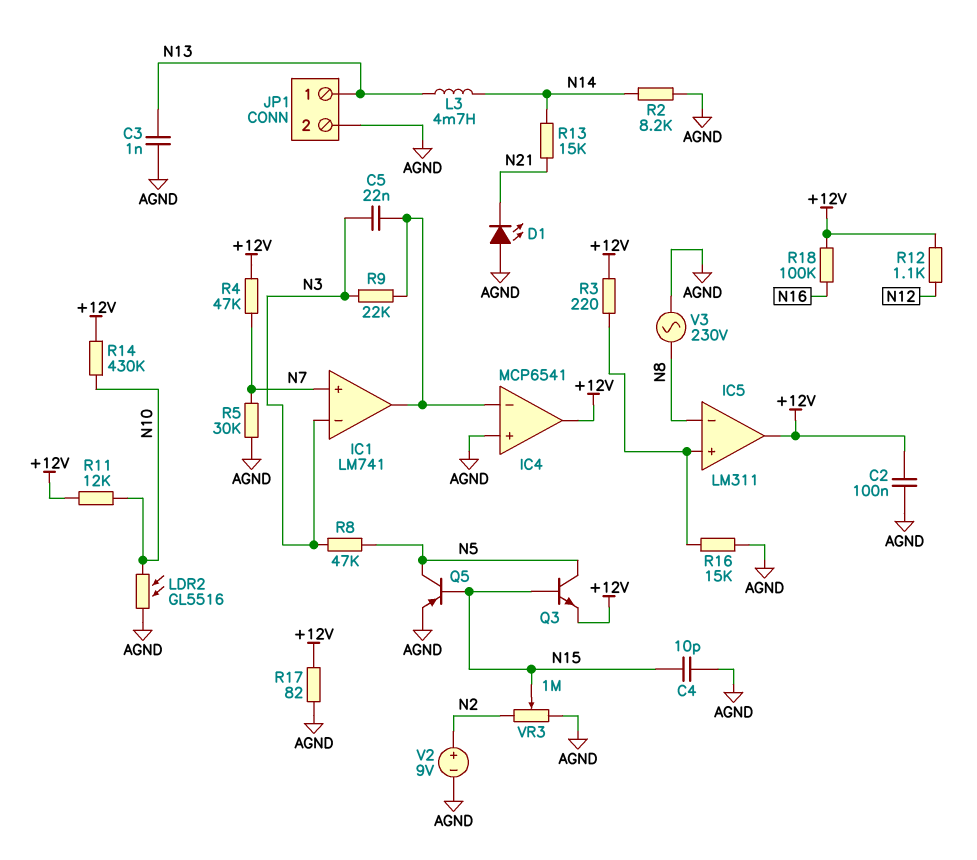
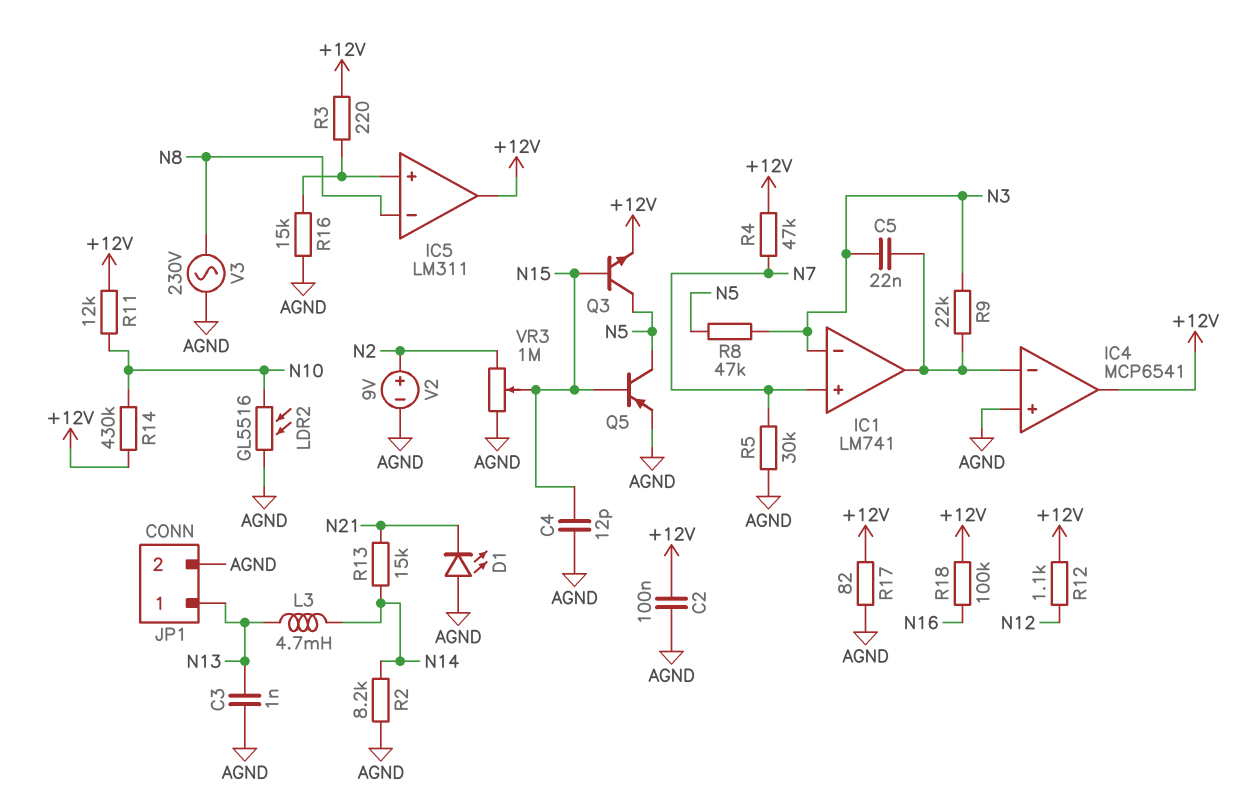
C4: 10pF (AGND, N15) -> 12pF (AGND, N15)

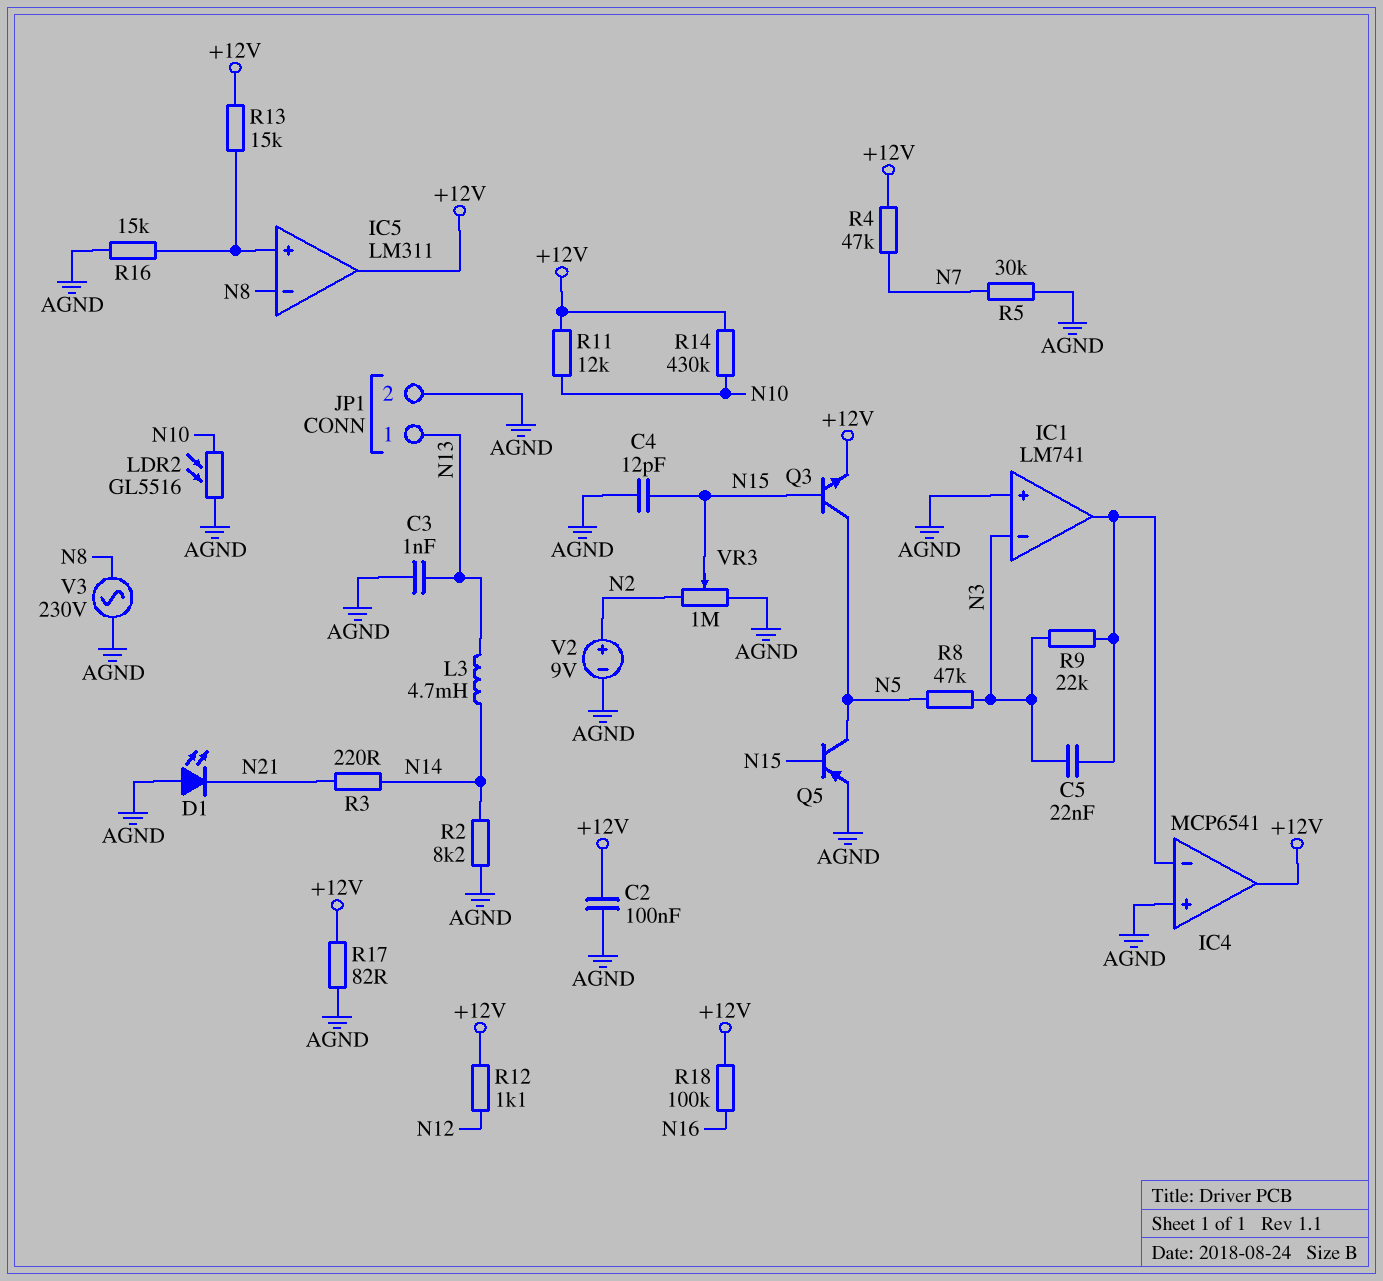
IC1 pin in+: N7 -> AGND
R3: 220 (+12V, IC5/in+) -> 220 (N14, N21)
R13: 15k (N14, N21) -> 15k (+12V, IC5/in+)

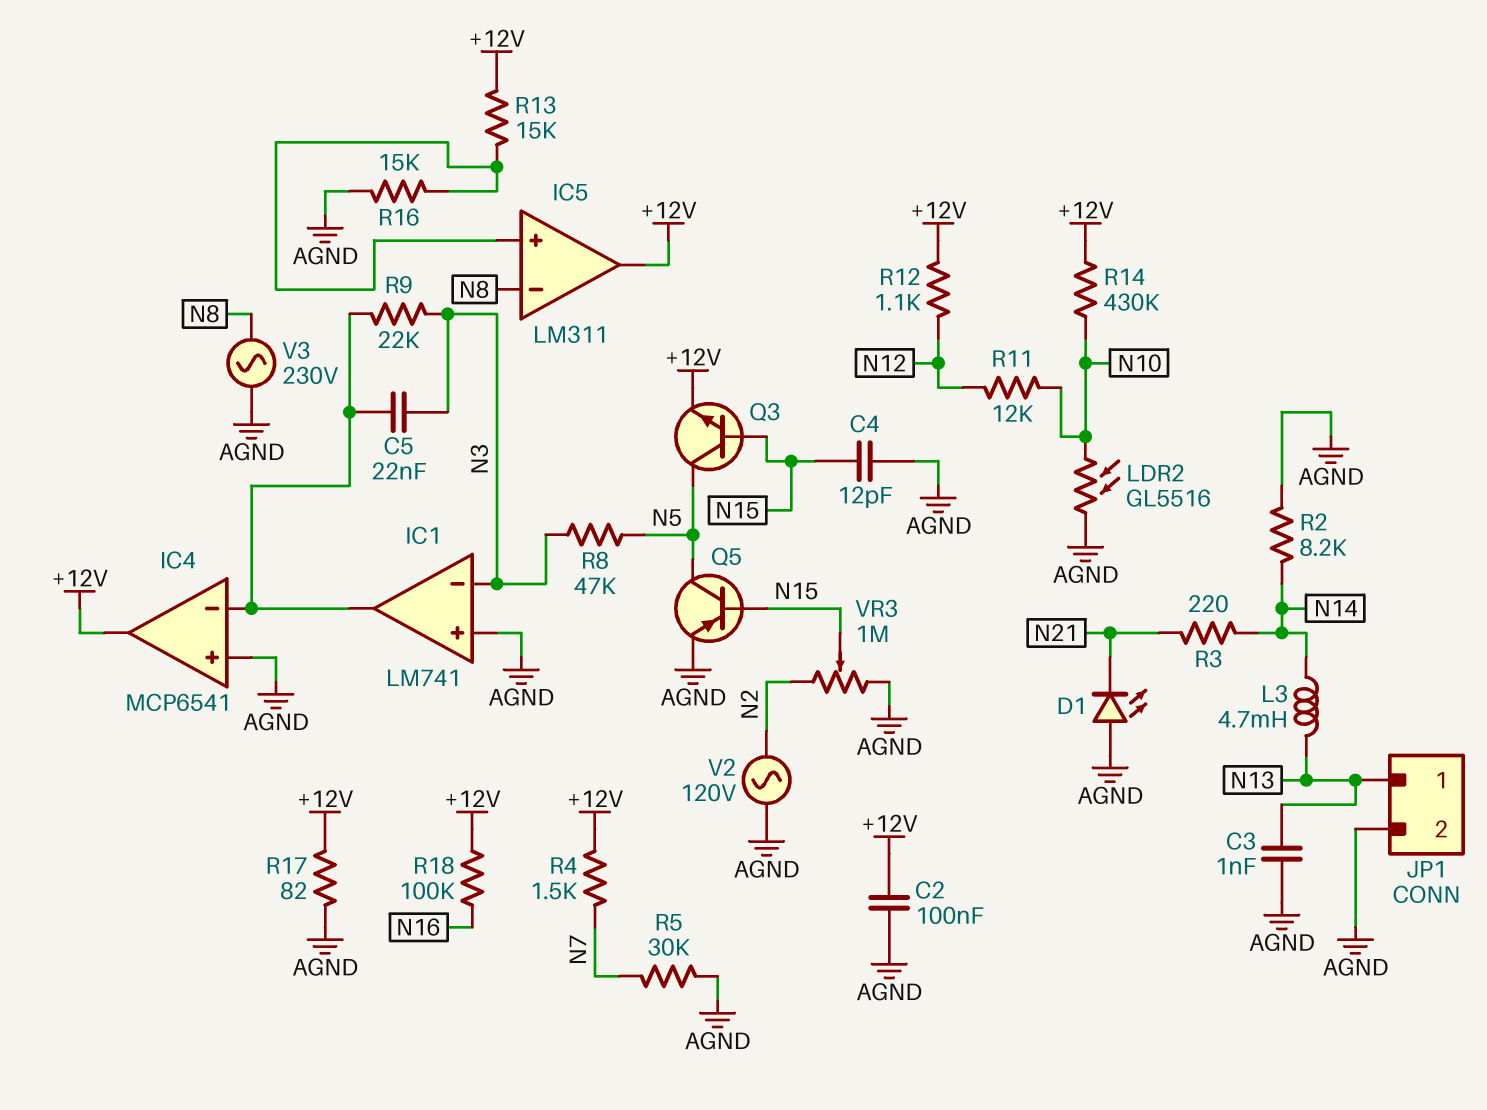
R4: 47k (+12V, N7) -> 1.5k (+12V, N7)
R11: 12k (+12V, N10) -> 12k (N10, N12)
V2: 9V (plus N2, minus AGND) -> AC 120V (AGND, N2)

